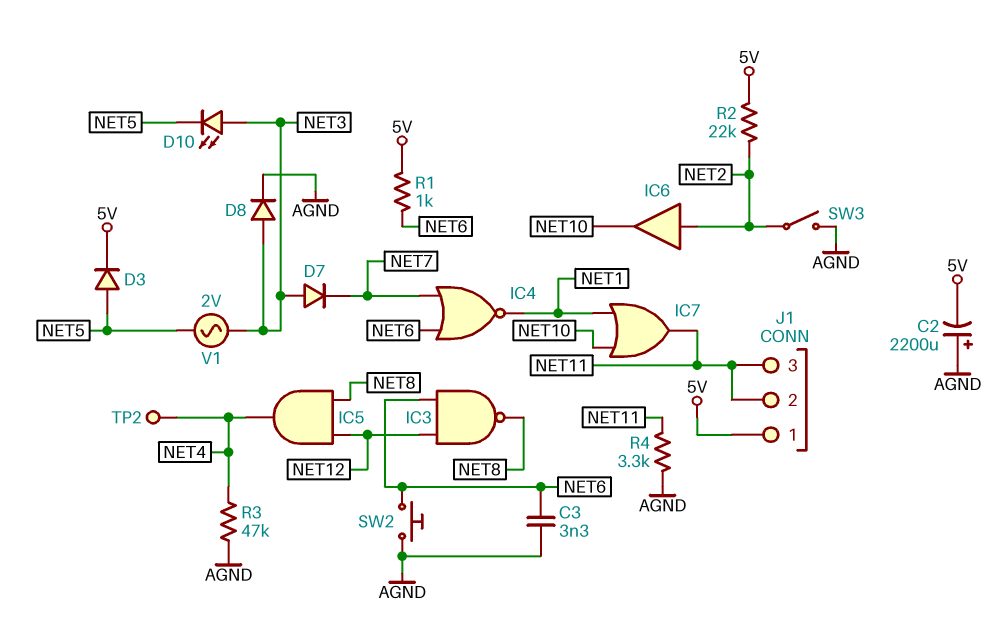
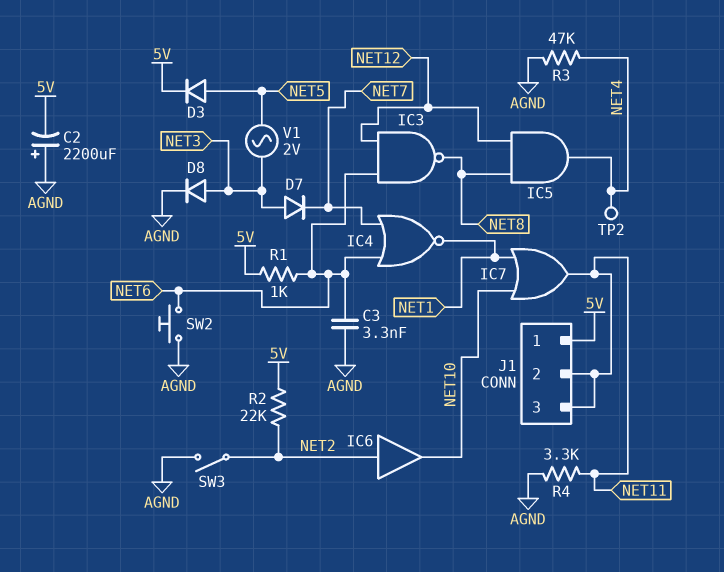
D10: LED (A NET3, K NET5) -> none

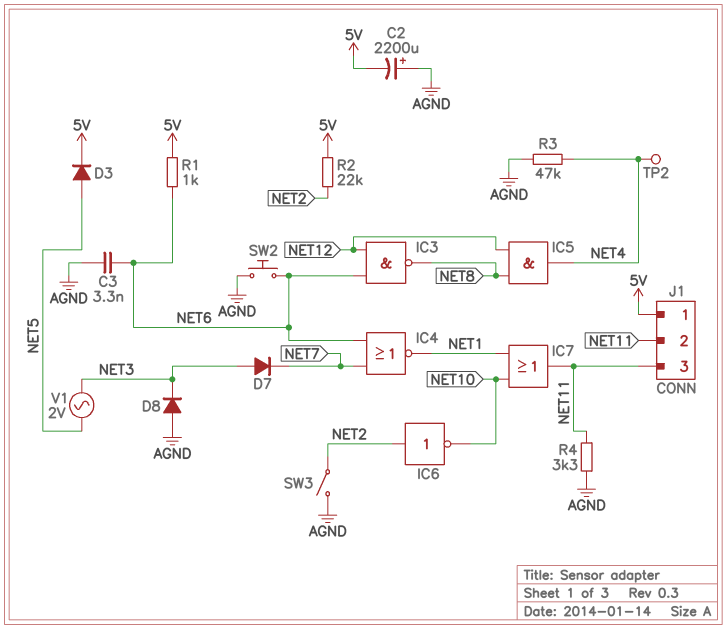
D8: diode (A NET3, K AGND) -> diode (A AGND, K NET3)
IC6: buffer (in NET2, out NET10) -> NOT (in NET2, out NET10)

